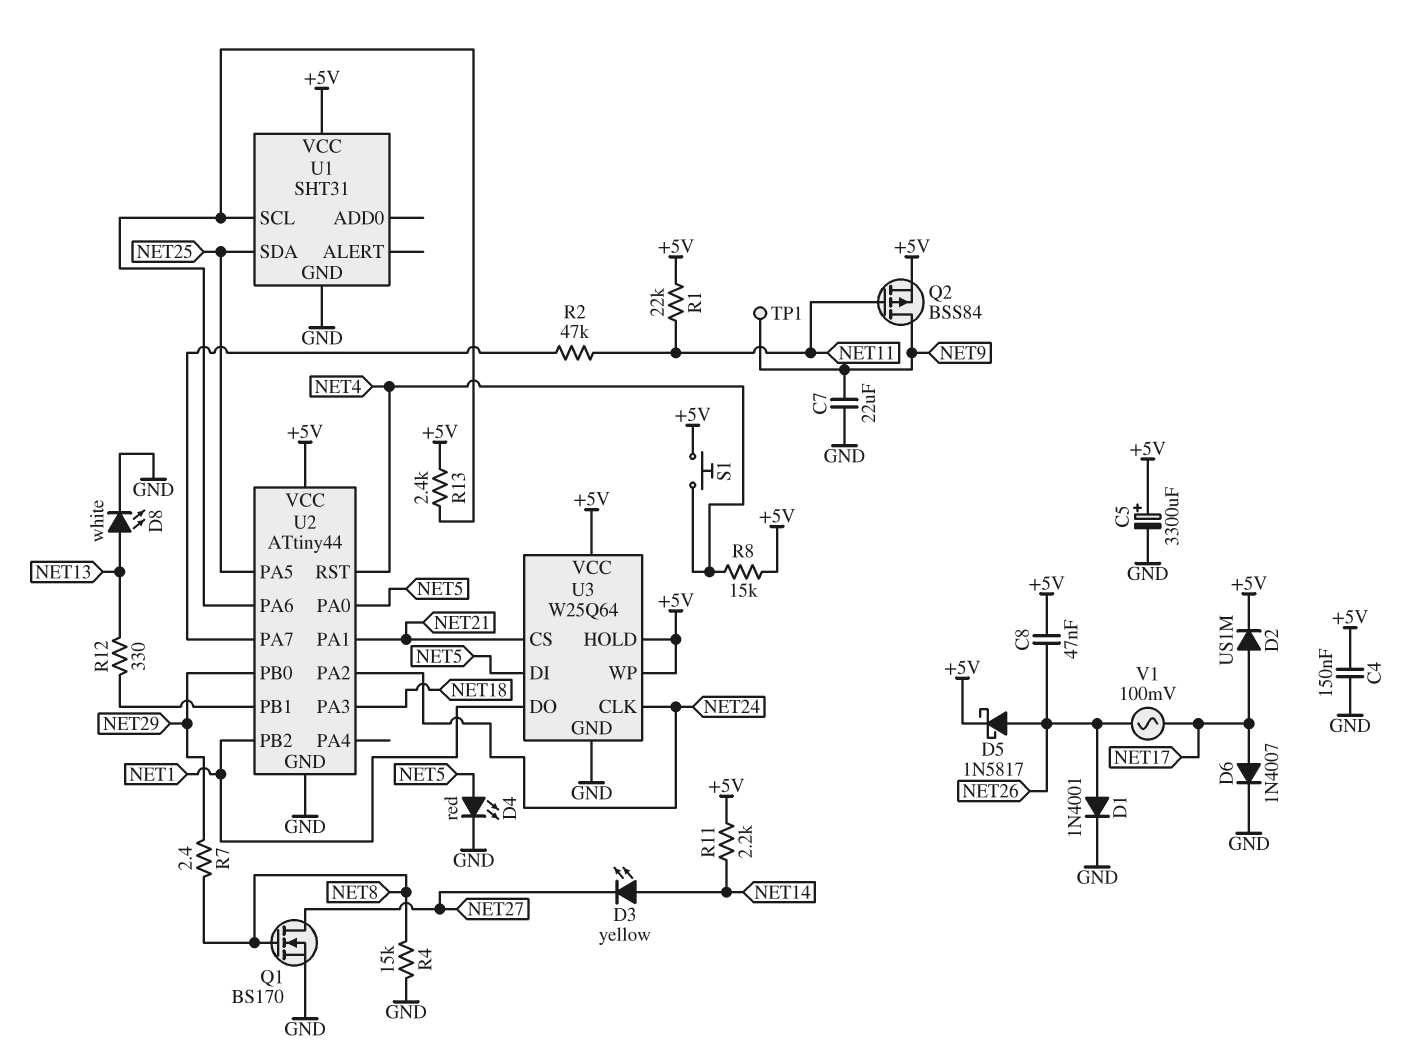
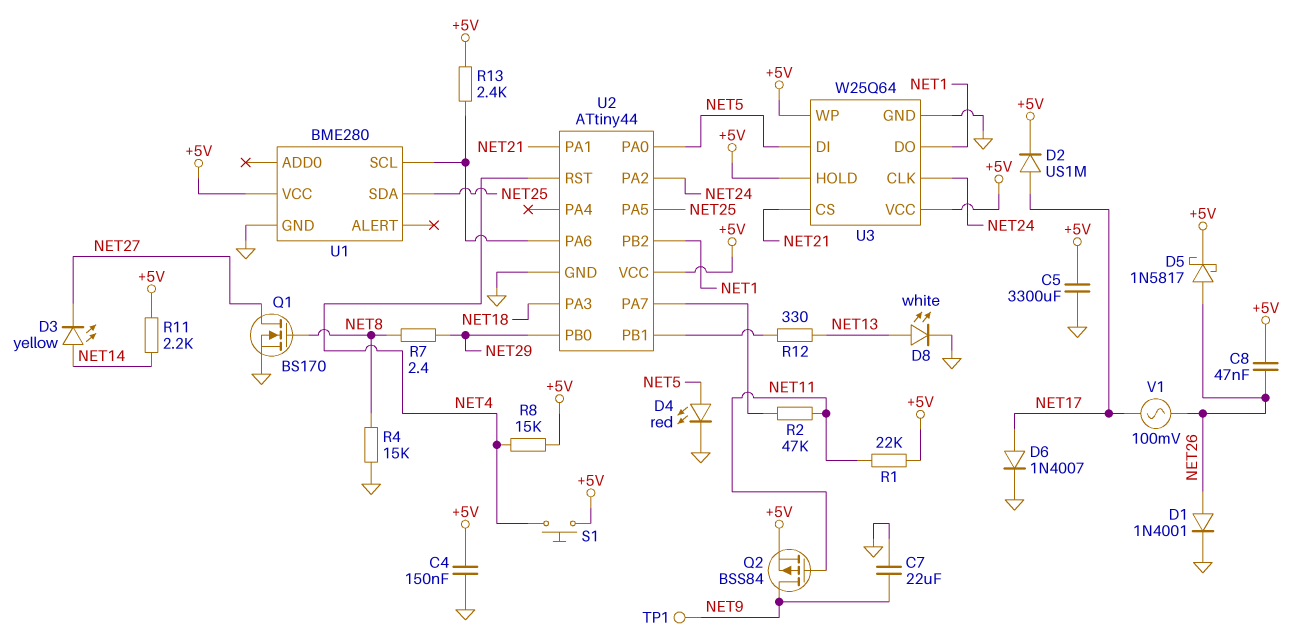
C5: 3300uF (plus +5V, minus GND) -> 3300uF (+5V, GND)
U1: SHT31 -> BME280

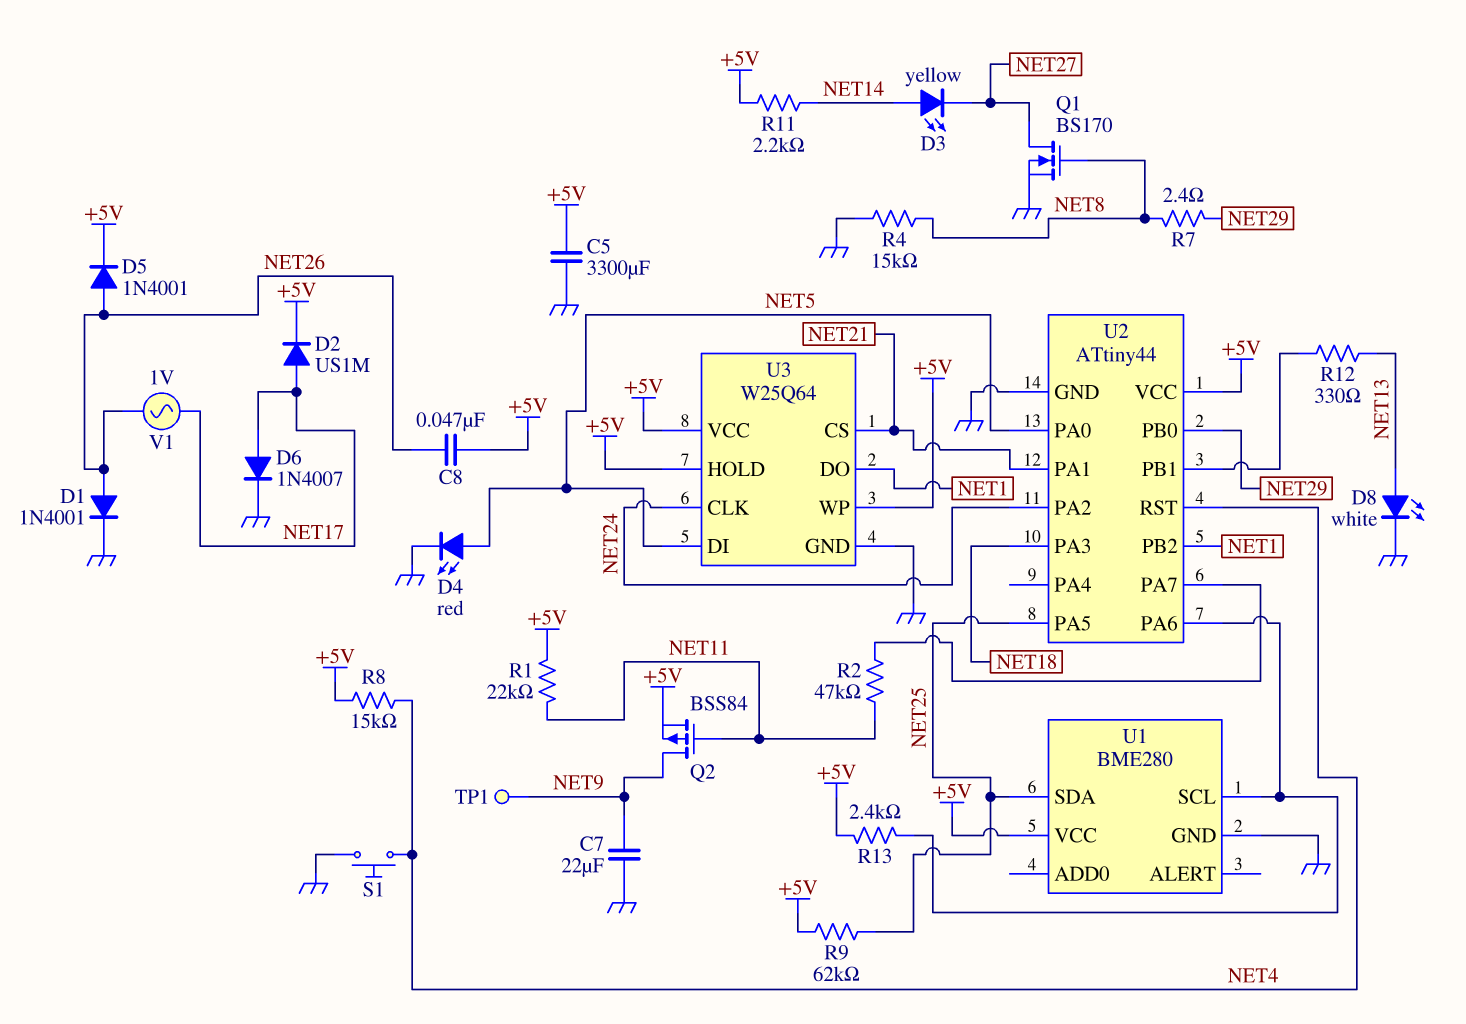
C4: 150nF (+5V, GND) -> none
D5: schottky 1N5817 (A NET26, K +5V) -> diode 1N4001 (A NET26, K +5V)
R9: none -> 62k (+5V, NET25)
S1: button (+5V, NET4) -> button (GND, NET4)
V1: AC 100mV (NET17, NET26) -> AC 1V (NET17, NET26)

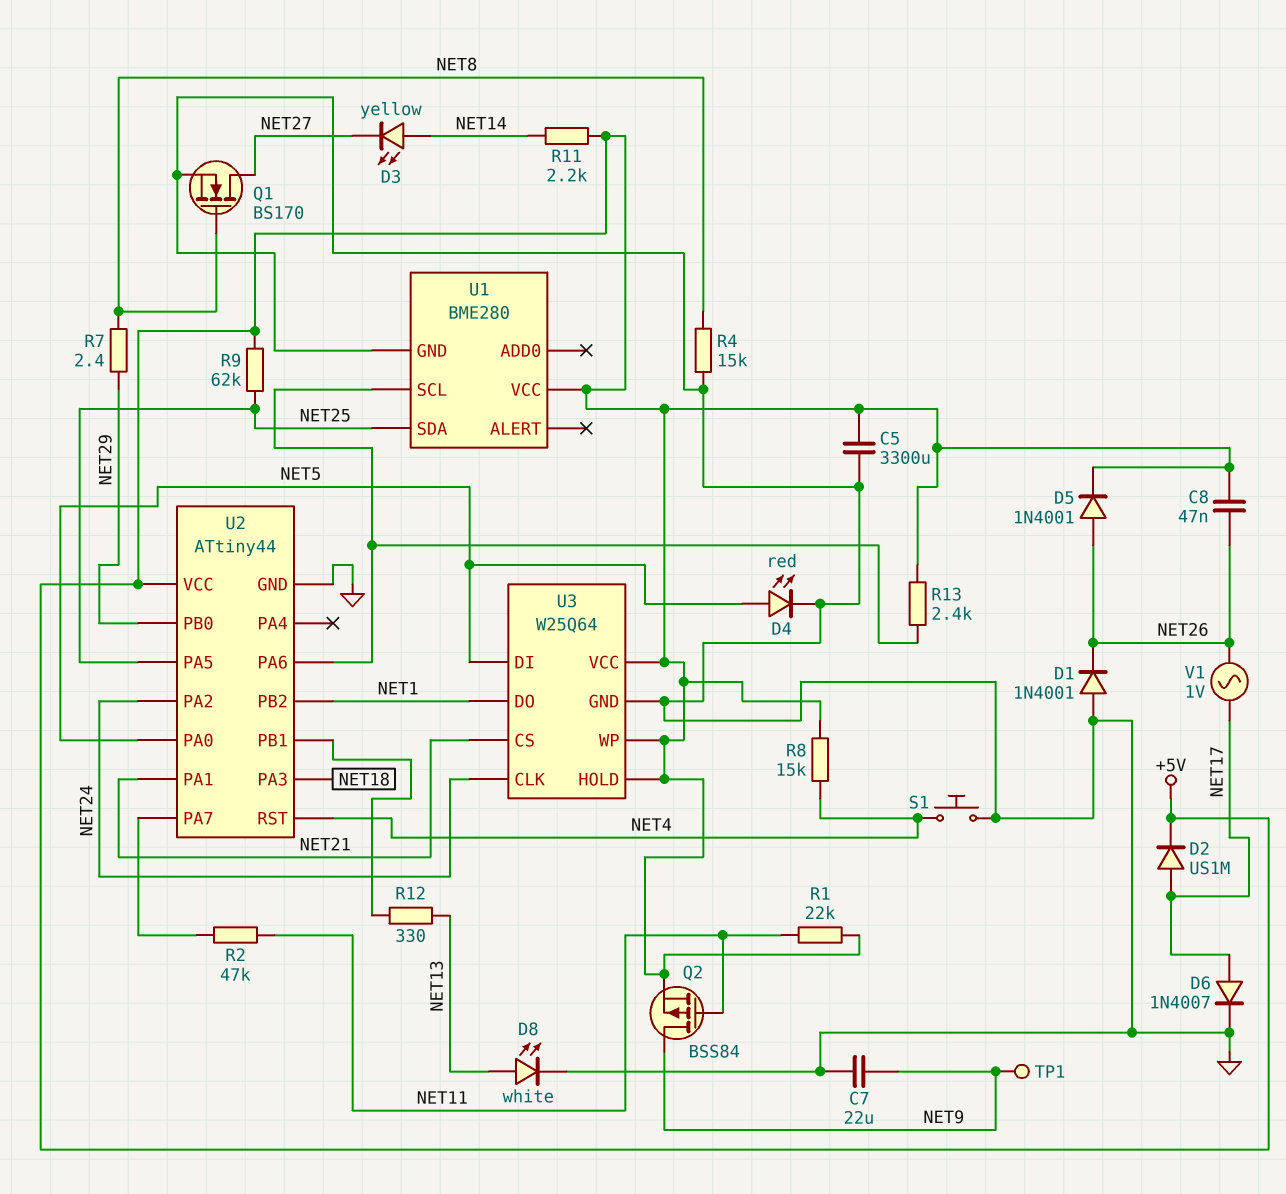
D1: diode 1N4001 (A NET26, K GND) -> diode 1N4001 (A GND, K NET26)

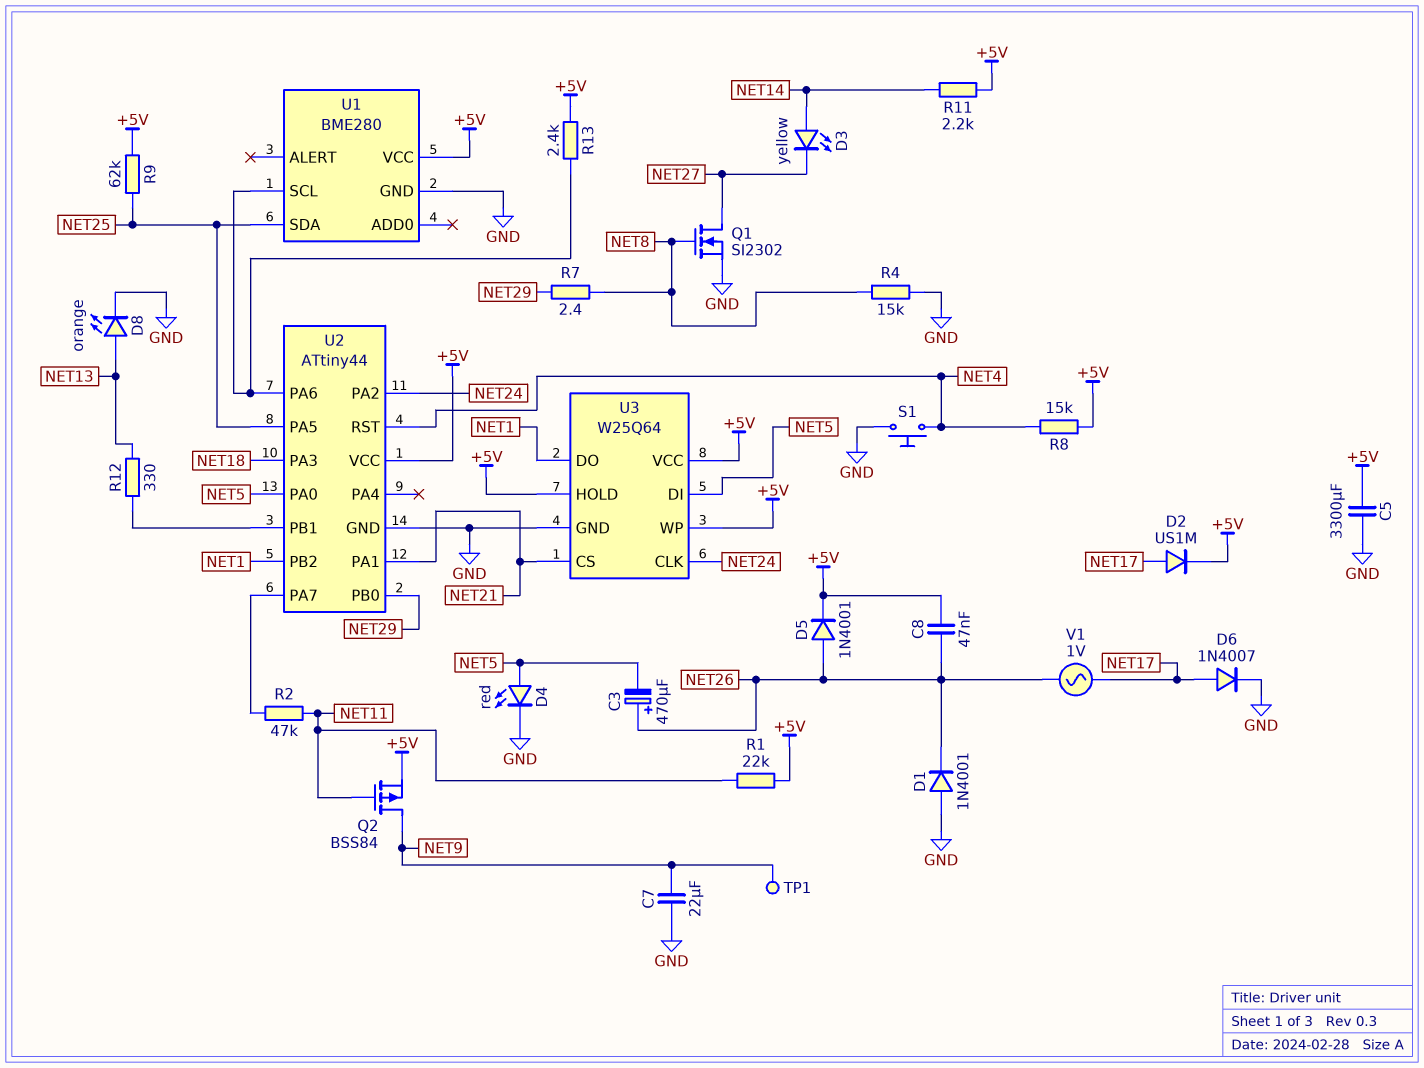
C3: none -> 470uF (plus NET26, minus NET5)
D8: LED white (A NET13, K GND) -> LED orange (A NET13, K GND)
Q1: NMOS BS170 (G NET8, D NET27, S GND) -> NMOS SI2302 (G NET8, D NET27, S GND)

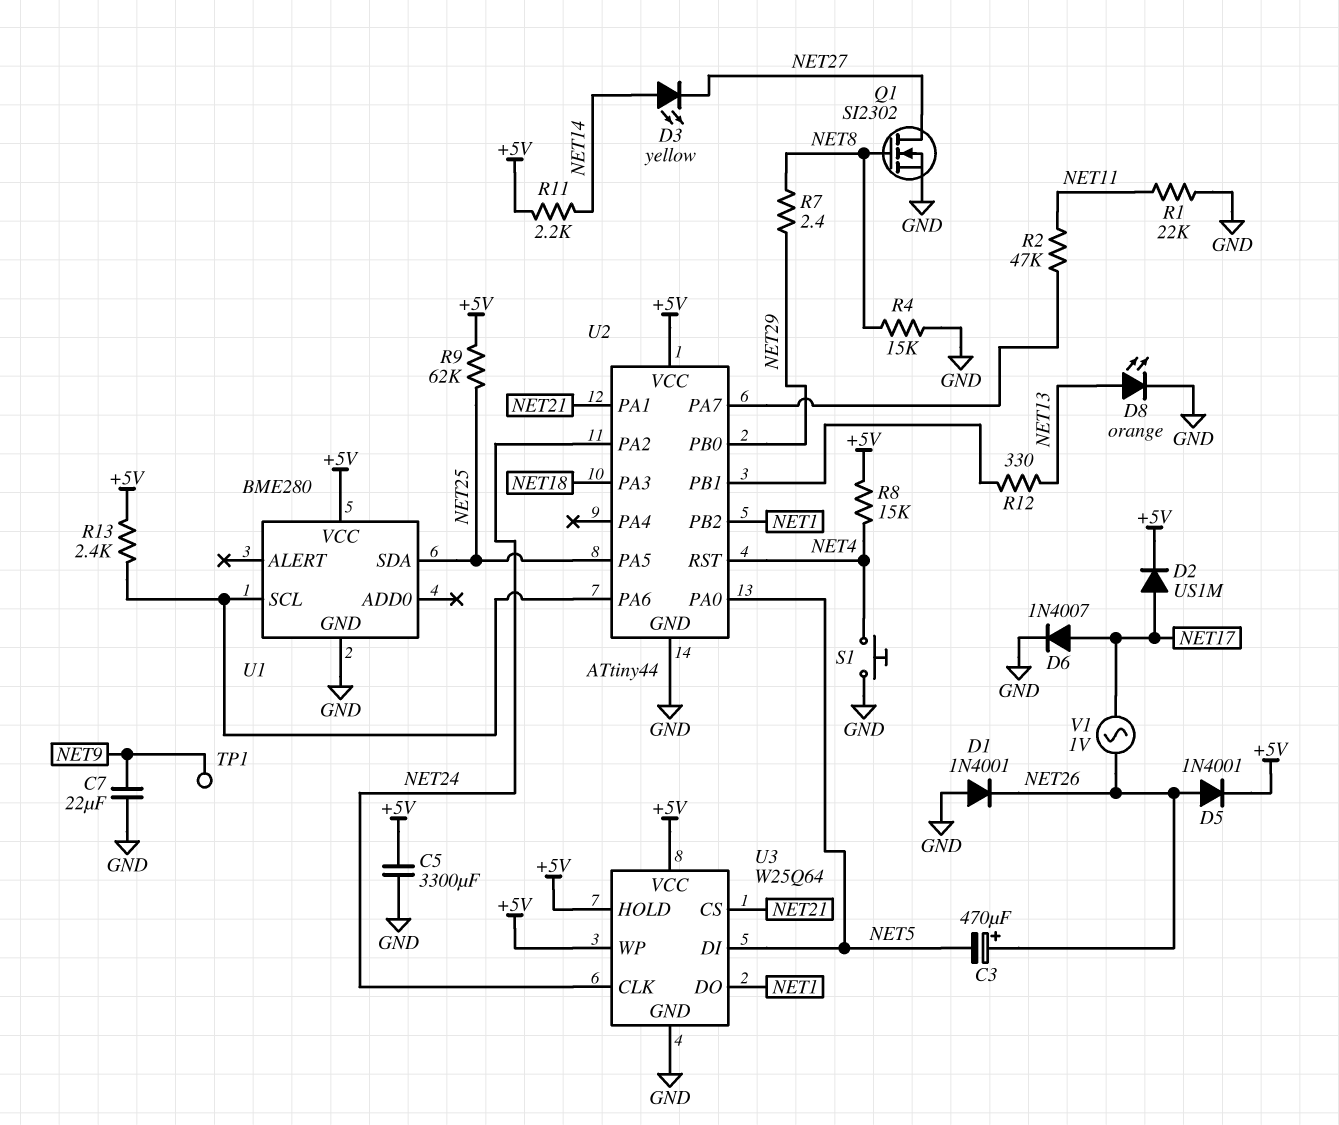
C8: 47nF (+5V, NET26) -> none
D4: LED red (A NET5, K GND) -> none
Q2: PMOS BSS84 (G NET11, D NET9, S +5V) -> none
R1: 22k (+5V, NET11) -> 22k (GND, NET11)

